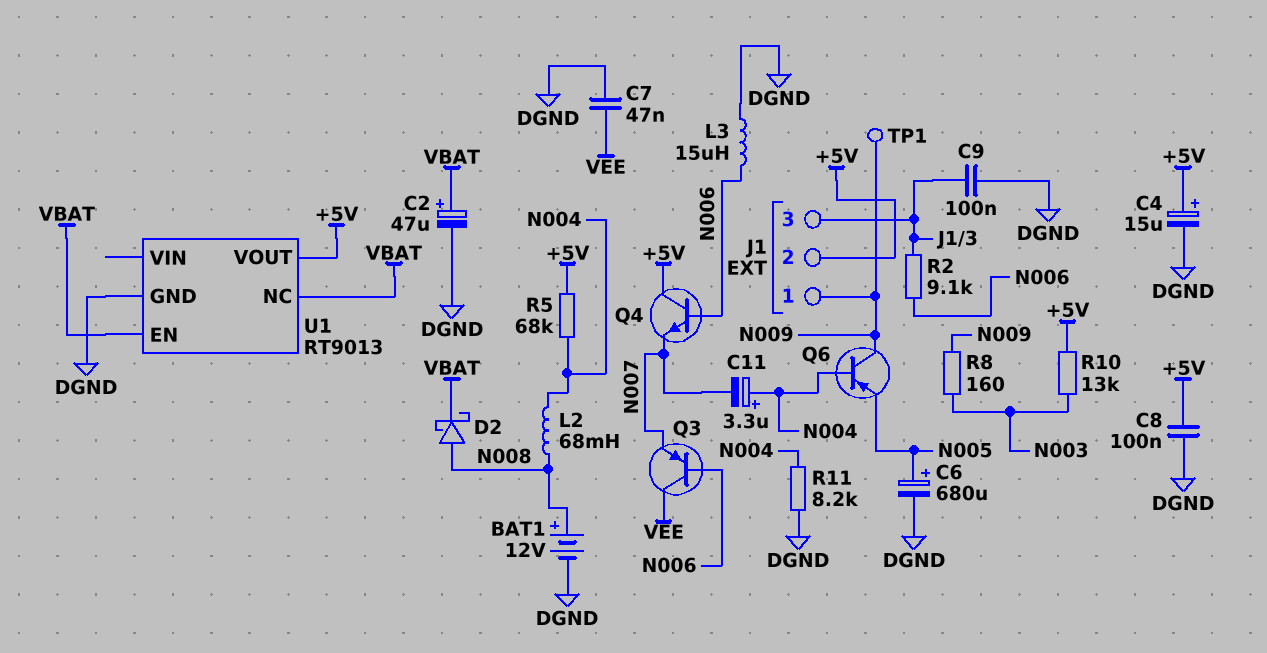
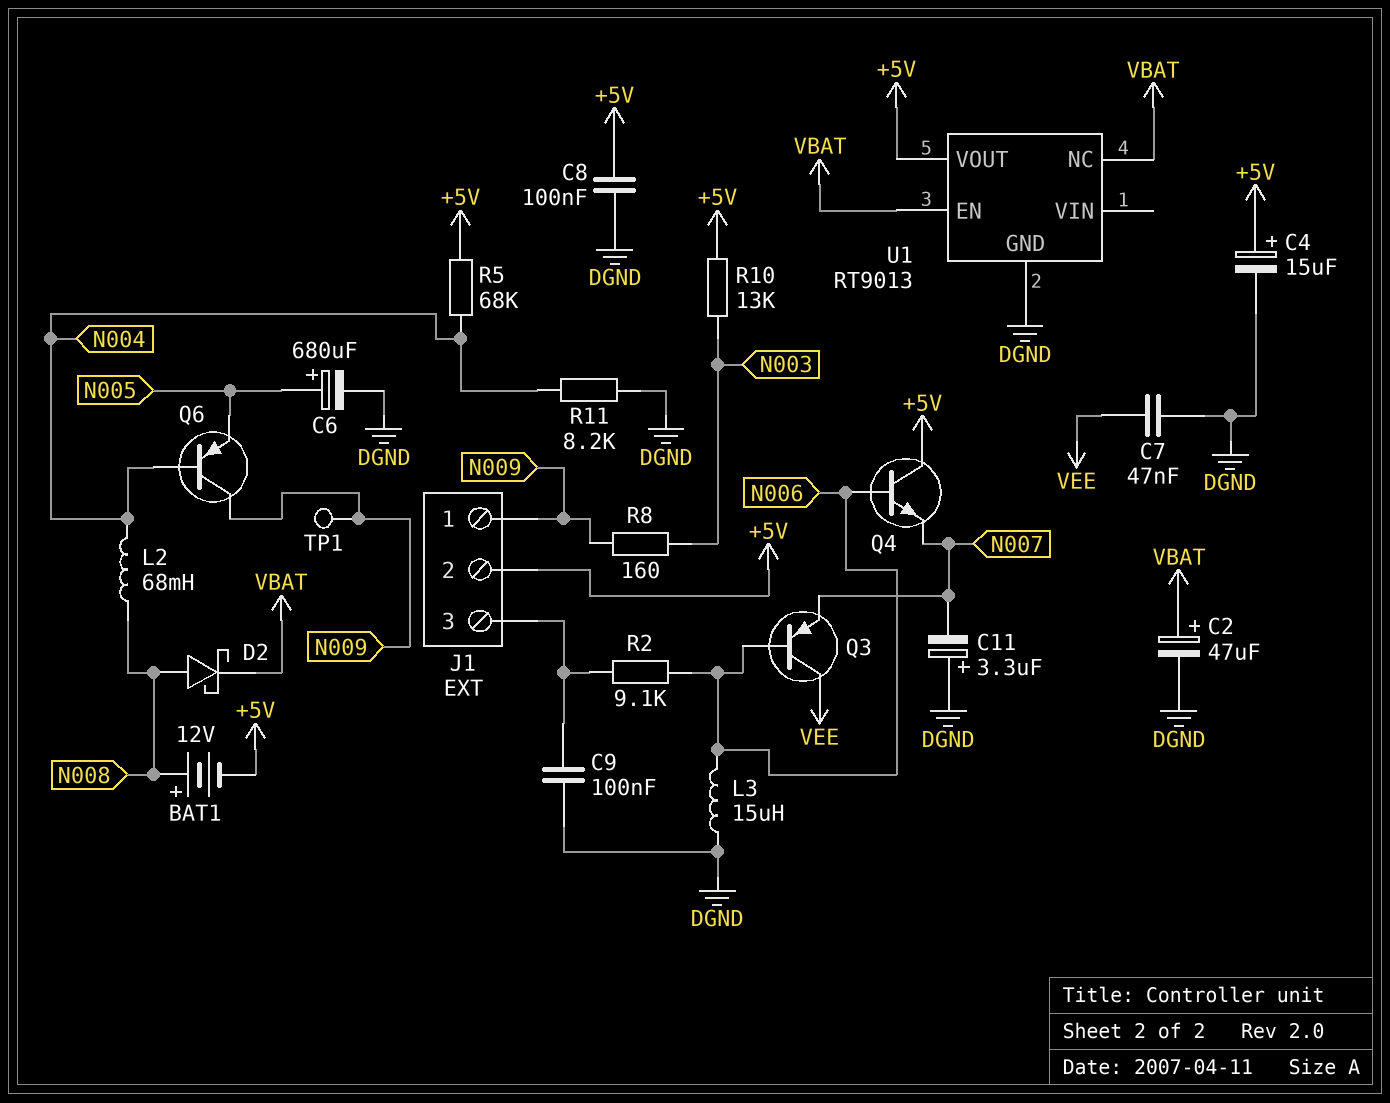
BAT1: 12V (plus N008, minus DGND) -> 12V (plus N008, minus +5V)
C11: 3.3uF (plus N004, minus N007) -> 3.3uF (plus DGND, minus N007)

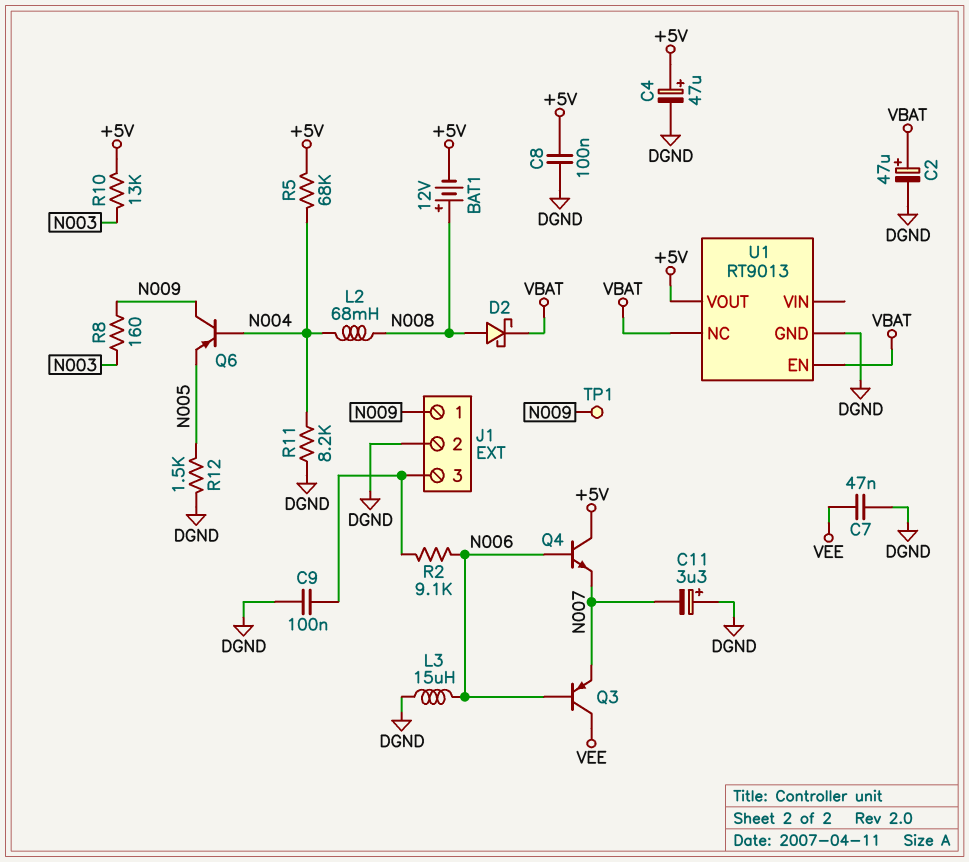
C4: 15uF (plus +5V, minus DGND) -> 47uF (plus +5V, minus DGND)
C6: 680uF (plus N005, minus DGND) -> none
J1 pin 2: +5V -> DGND
R12: none -> 1.5k (DGND, N005)

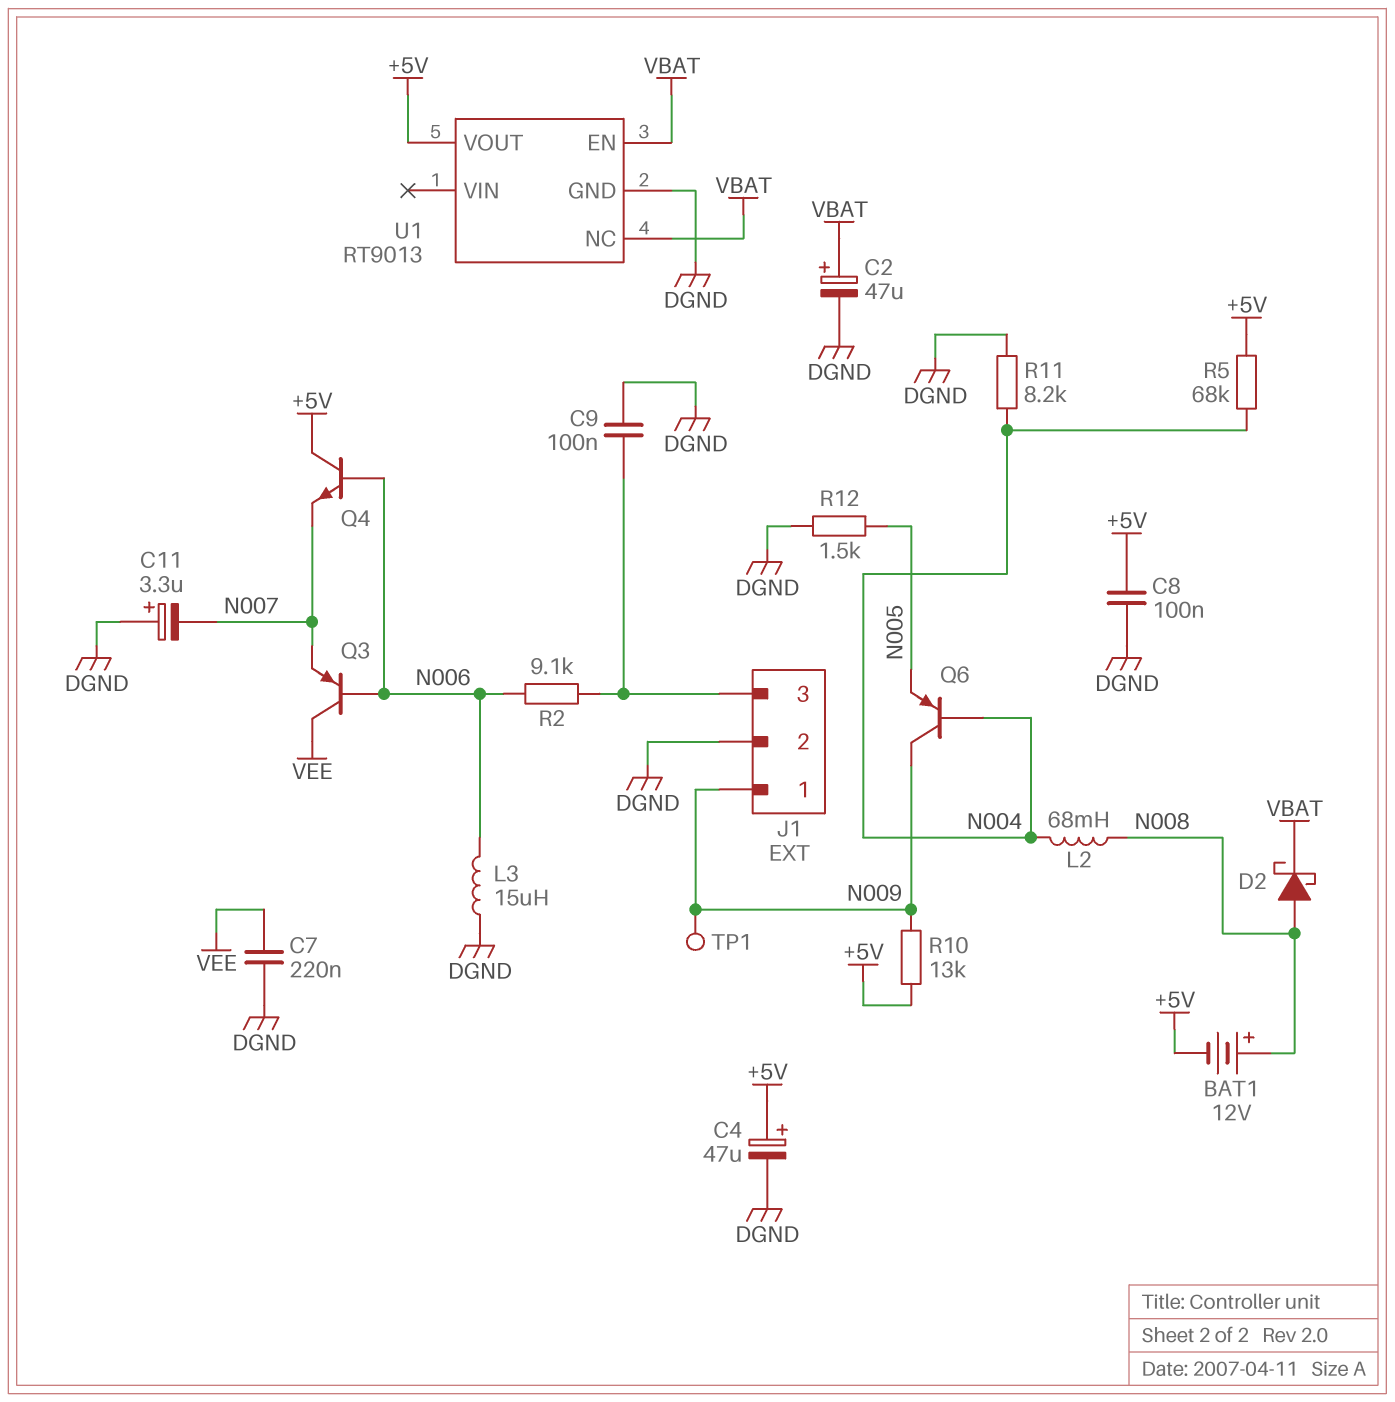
C7: 47nF (DGND, VEE) -> 220nF (DGND, VEE)
R8: 160 (N003, N009) -> none
R10: 13k (+5V, N003) -> 13k (+5V, N009)

